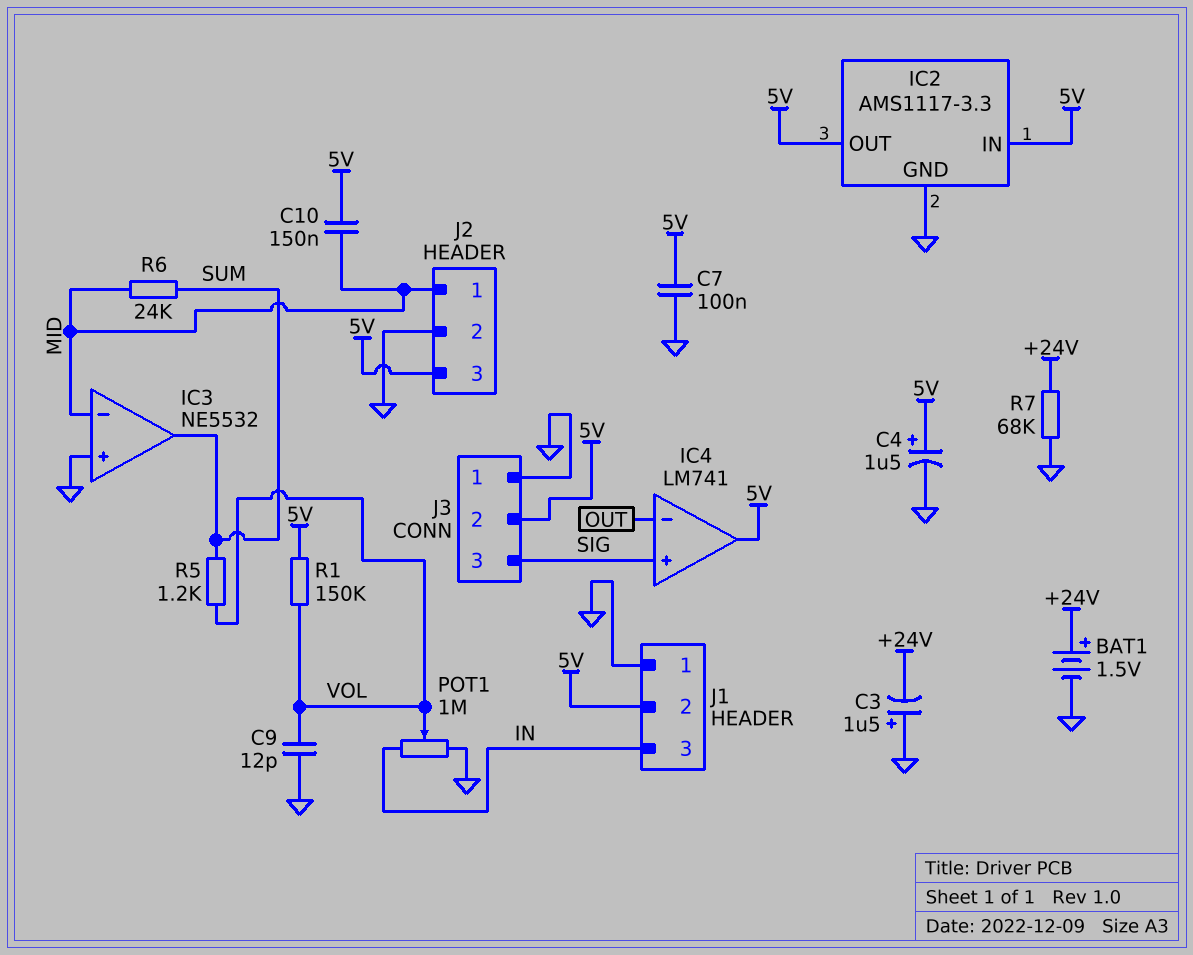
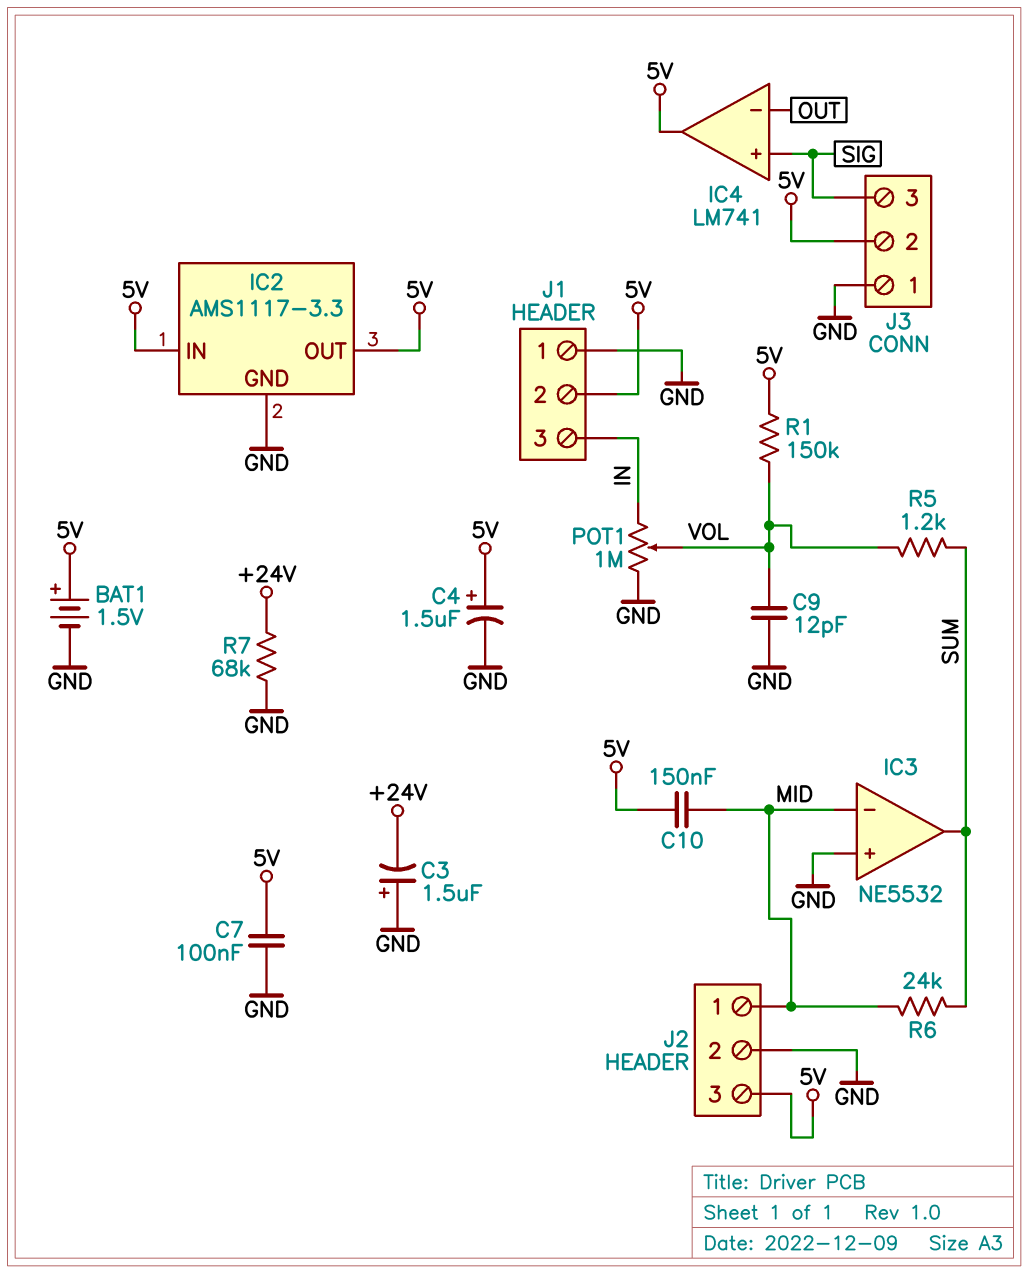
BAT1: 1.5V (plus +24V, minus GND) -> 1.5V (plus 5V, minus GND)

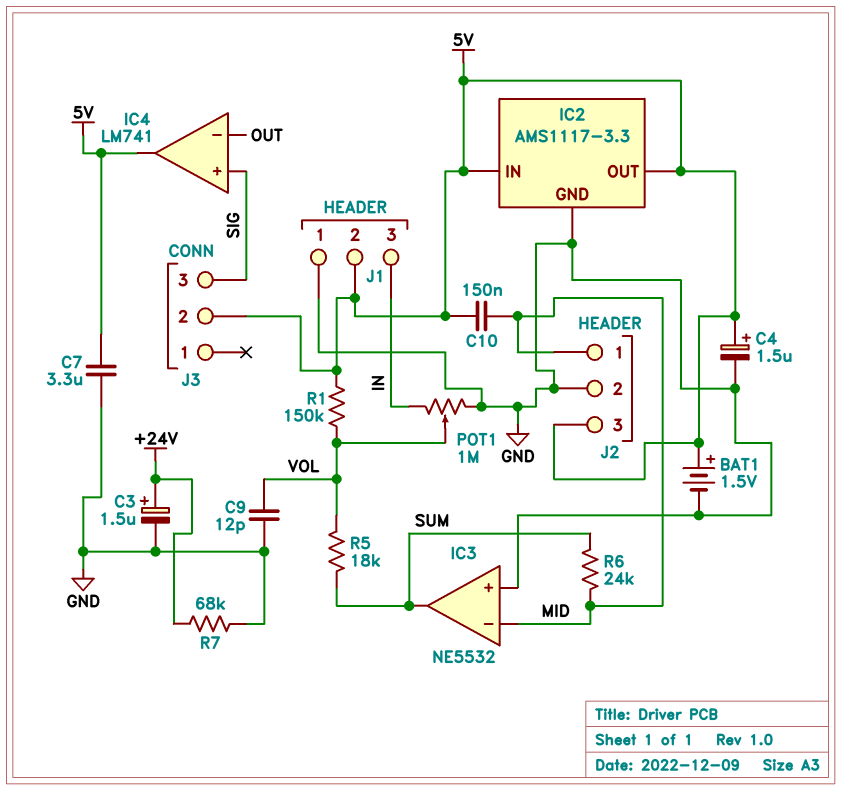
C3: 1.5uF (plus GND, minus +24V) -> 1.5uF (plus +24V, minus GND)
C7: 100nF (5V, GND) -> 3.3uF (5V, GND)
J3 pin 1: GND -> none
R5: 1.2k (SUM, VOL) -> 18k (SUM, VOL)

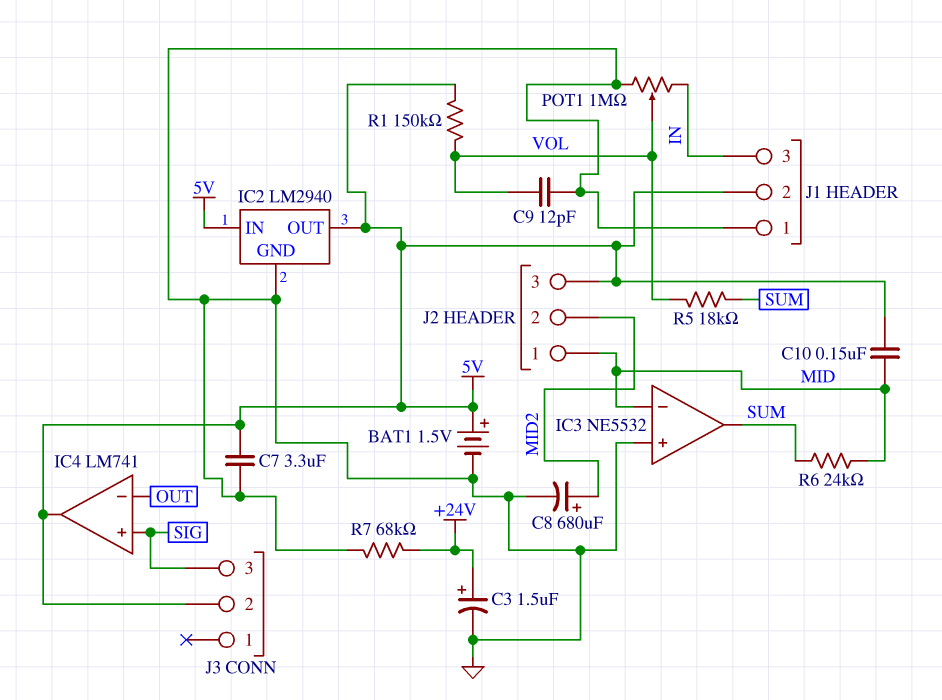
C4: 1.5uF (plus 5V, minus GND) -> none
C8: none -> 680uF (plus MID2, minus GND)
IC2: AMS1117-3.3 -> LM2940
J2 pin 2: GND -> MID2

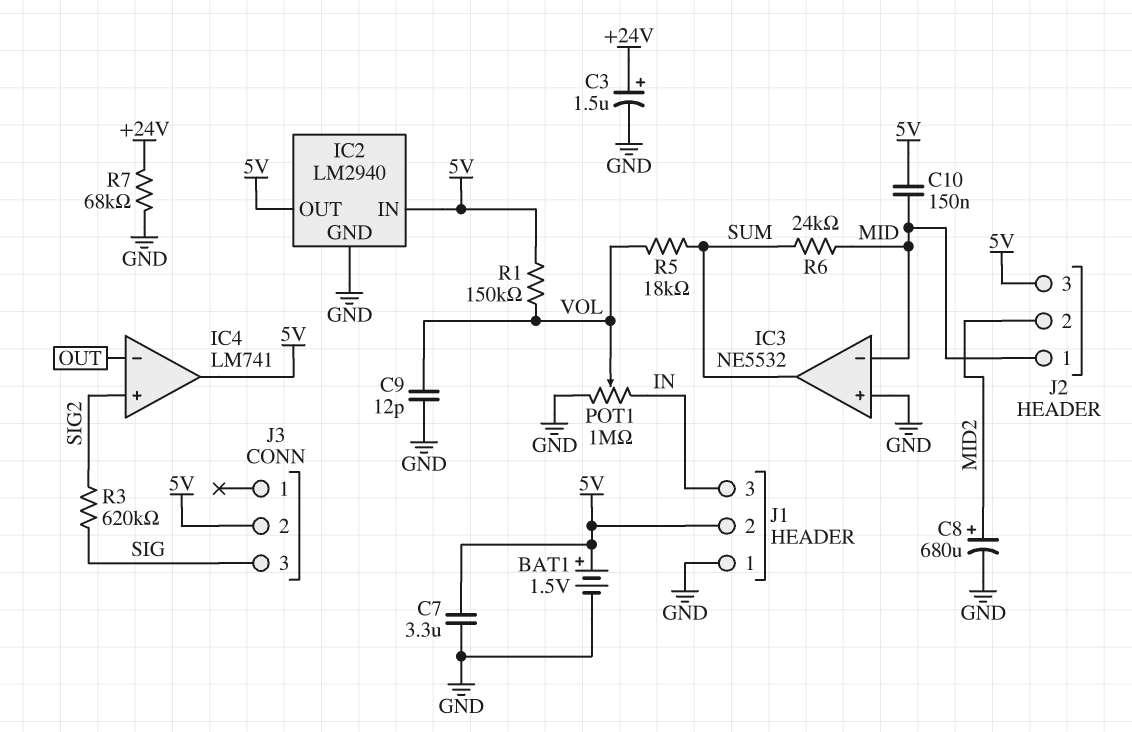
IC4 pin in+: SIG -> SIG2
R3: none -> 620k (SIG, SIG2)

